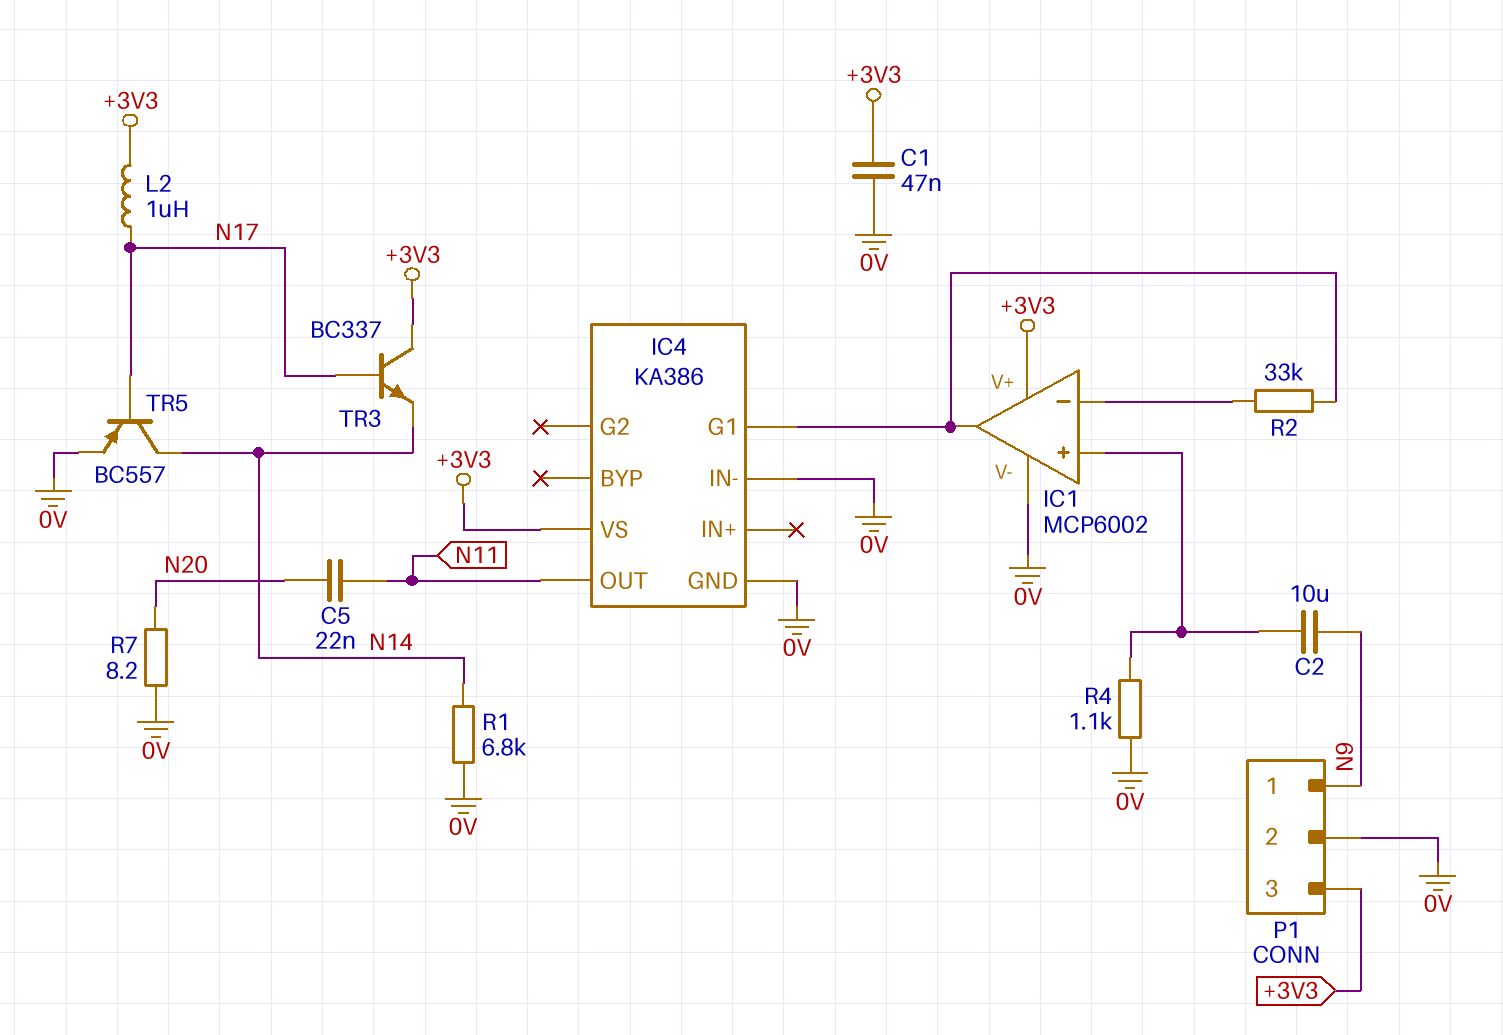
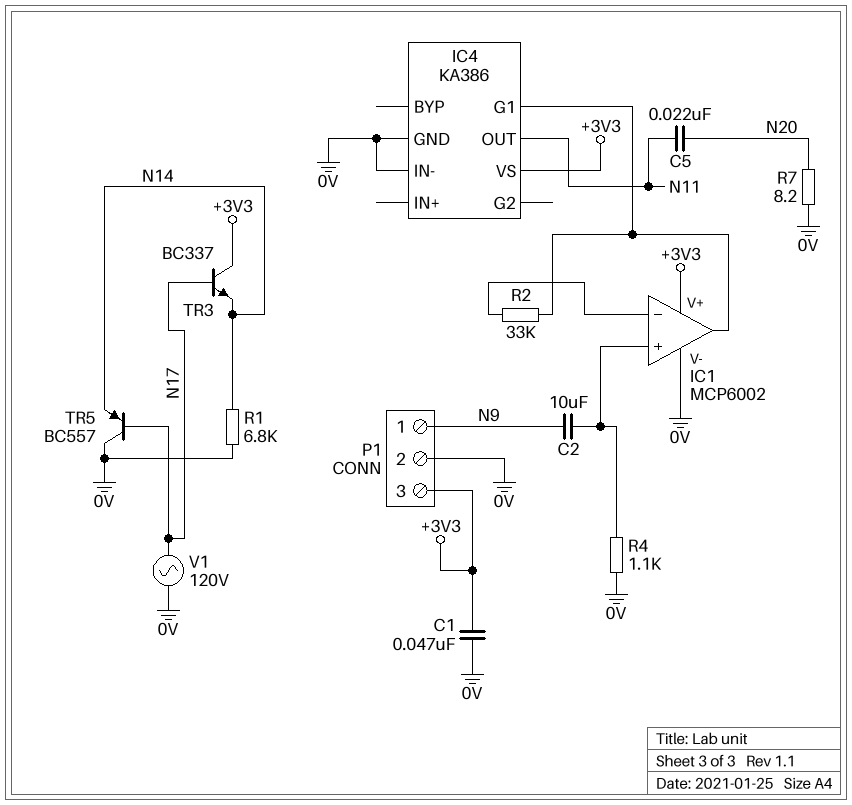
L2: 1uH (+3V3, N17) -> none
TR5: PNP BC557 (B N17, C N14, E 0V) -> PNP BC557 (B N17, C 0V, E N14)
V1: none -> AC 120V (0V, N17)

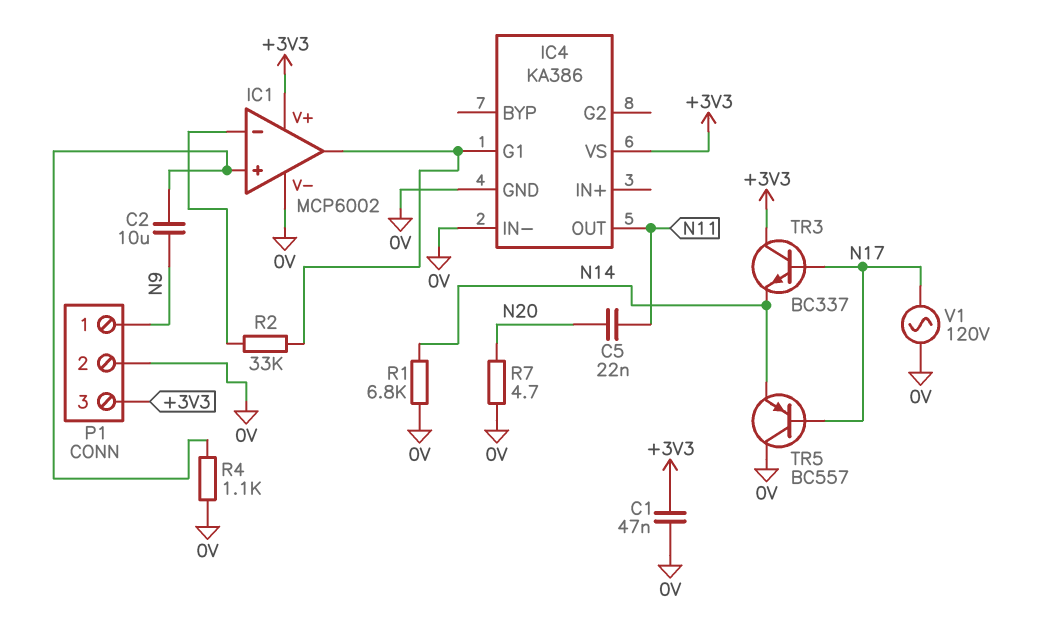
R7: 8.2 (0V, N20) -> 4.7 (0V, N20)

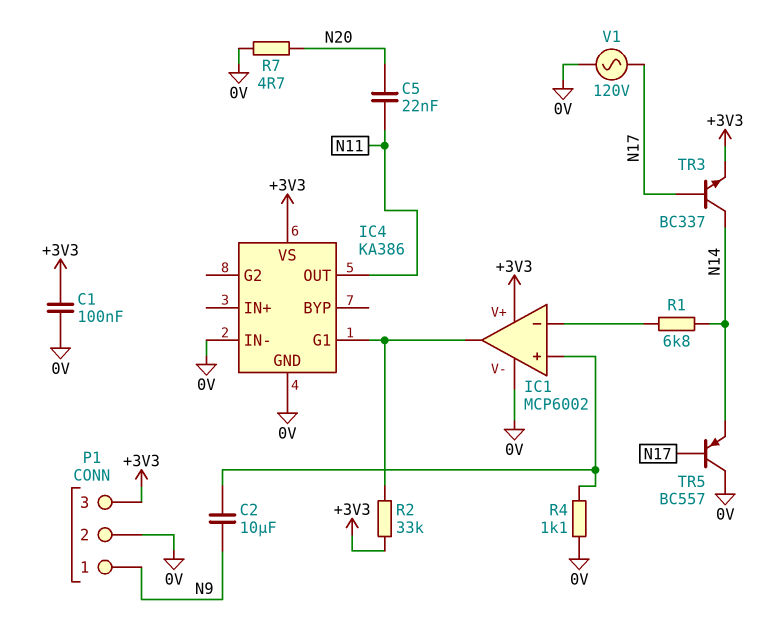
C1: 47nF (+3V3, 0V) -> 100nF (+3V3, 0V)
R1: 6.8k (0V, N14) -> 6.8k (IC1/in-, N14)
R2: 33k (IC1/in-, IC1/out) -> 33k (+3V3, IC1/out)
TR3: NPN BC337 (B N17, C +3V3, E N14) -> NPN BC337 (B N17, C N14, E +3V3)

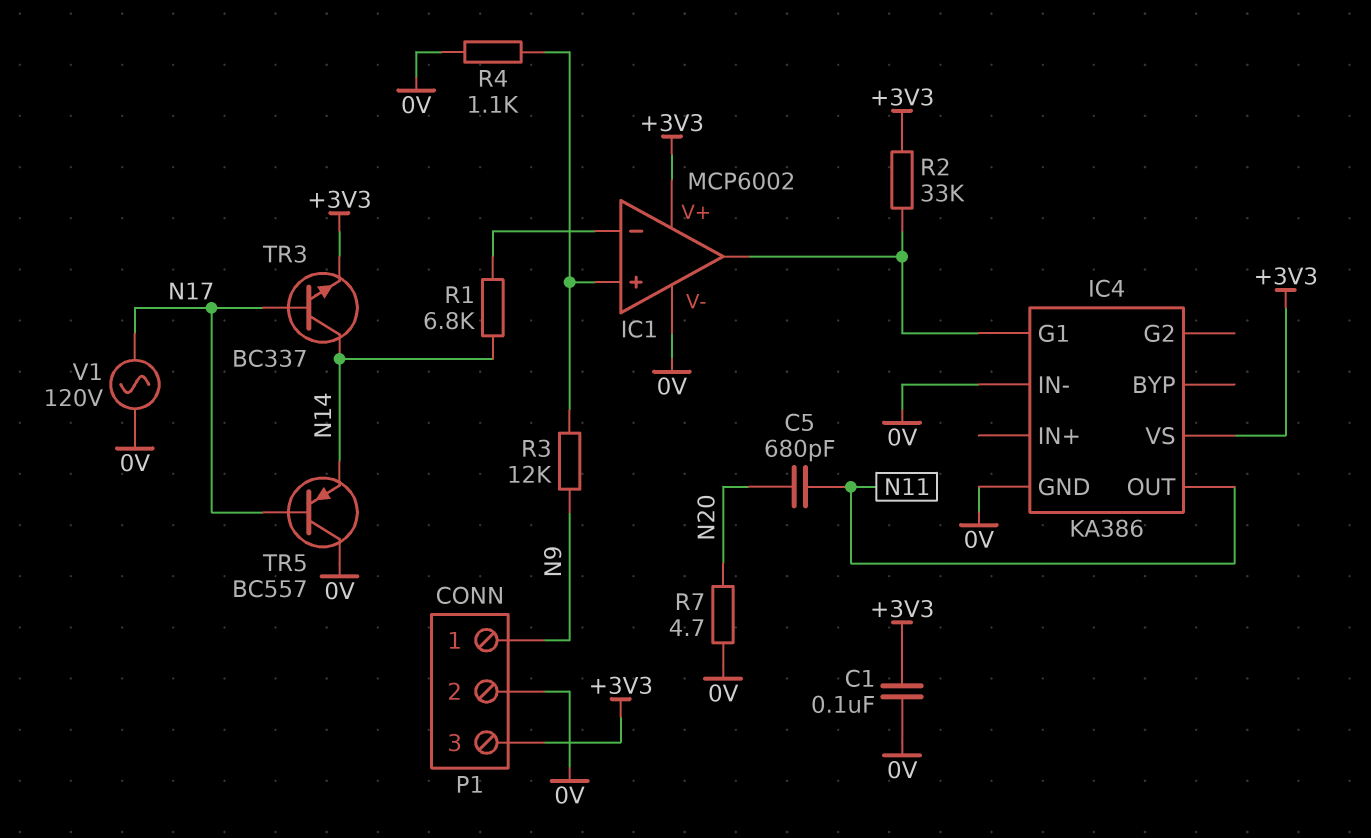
C2: 10uF (IC1/in+, N9) -> none
C5: 22nF (N11, N20) -> 680pF (N11, N20)
R3: none -> 12k (IC1/in+, N9)

